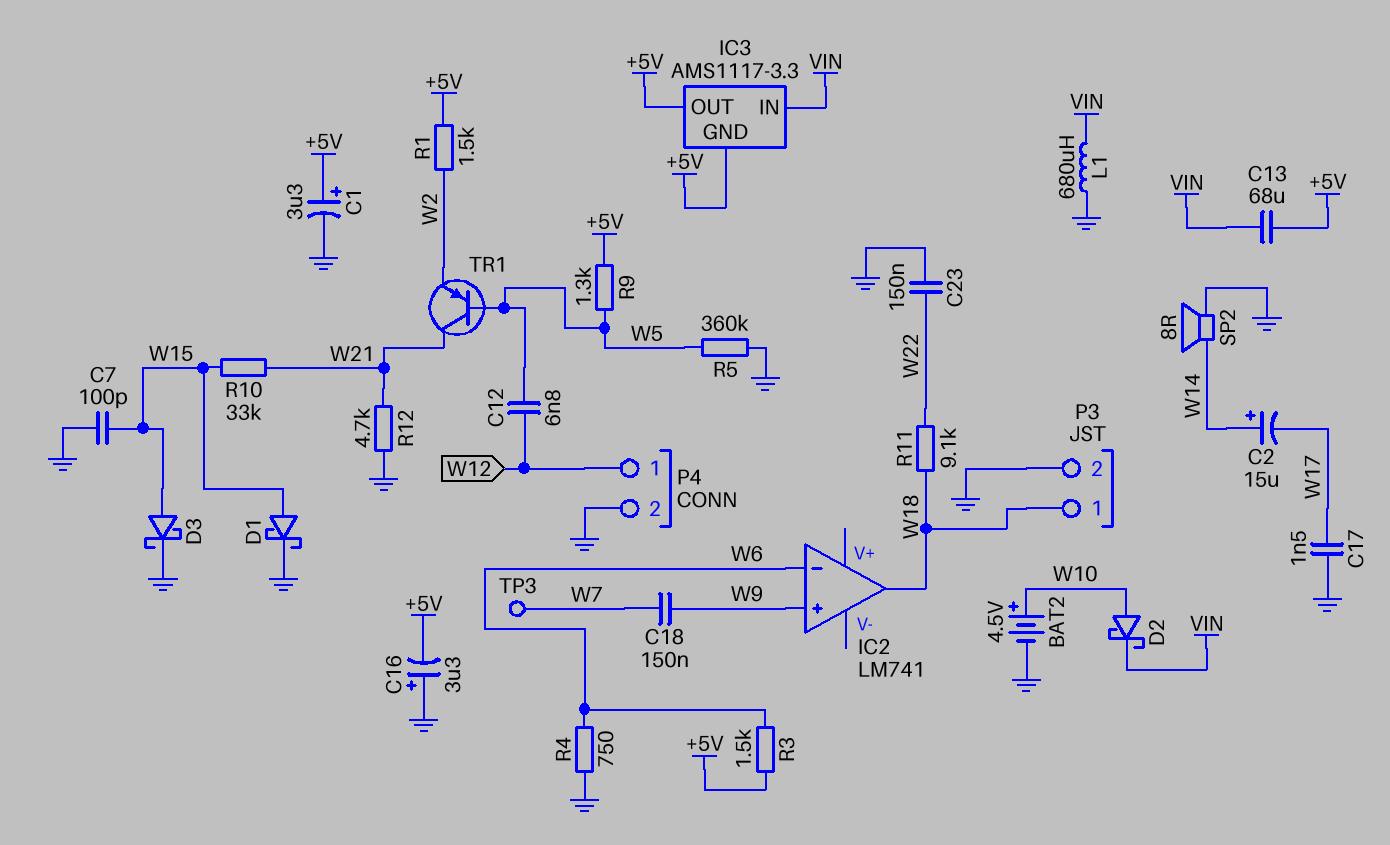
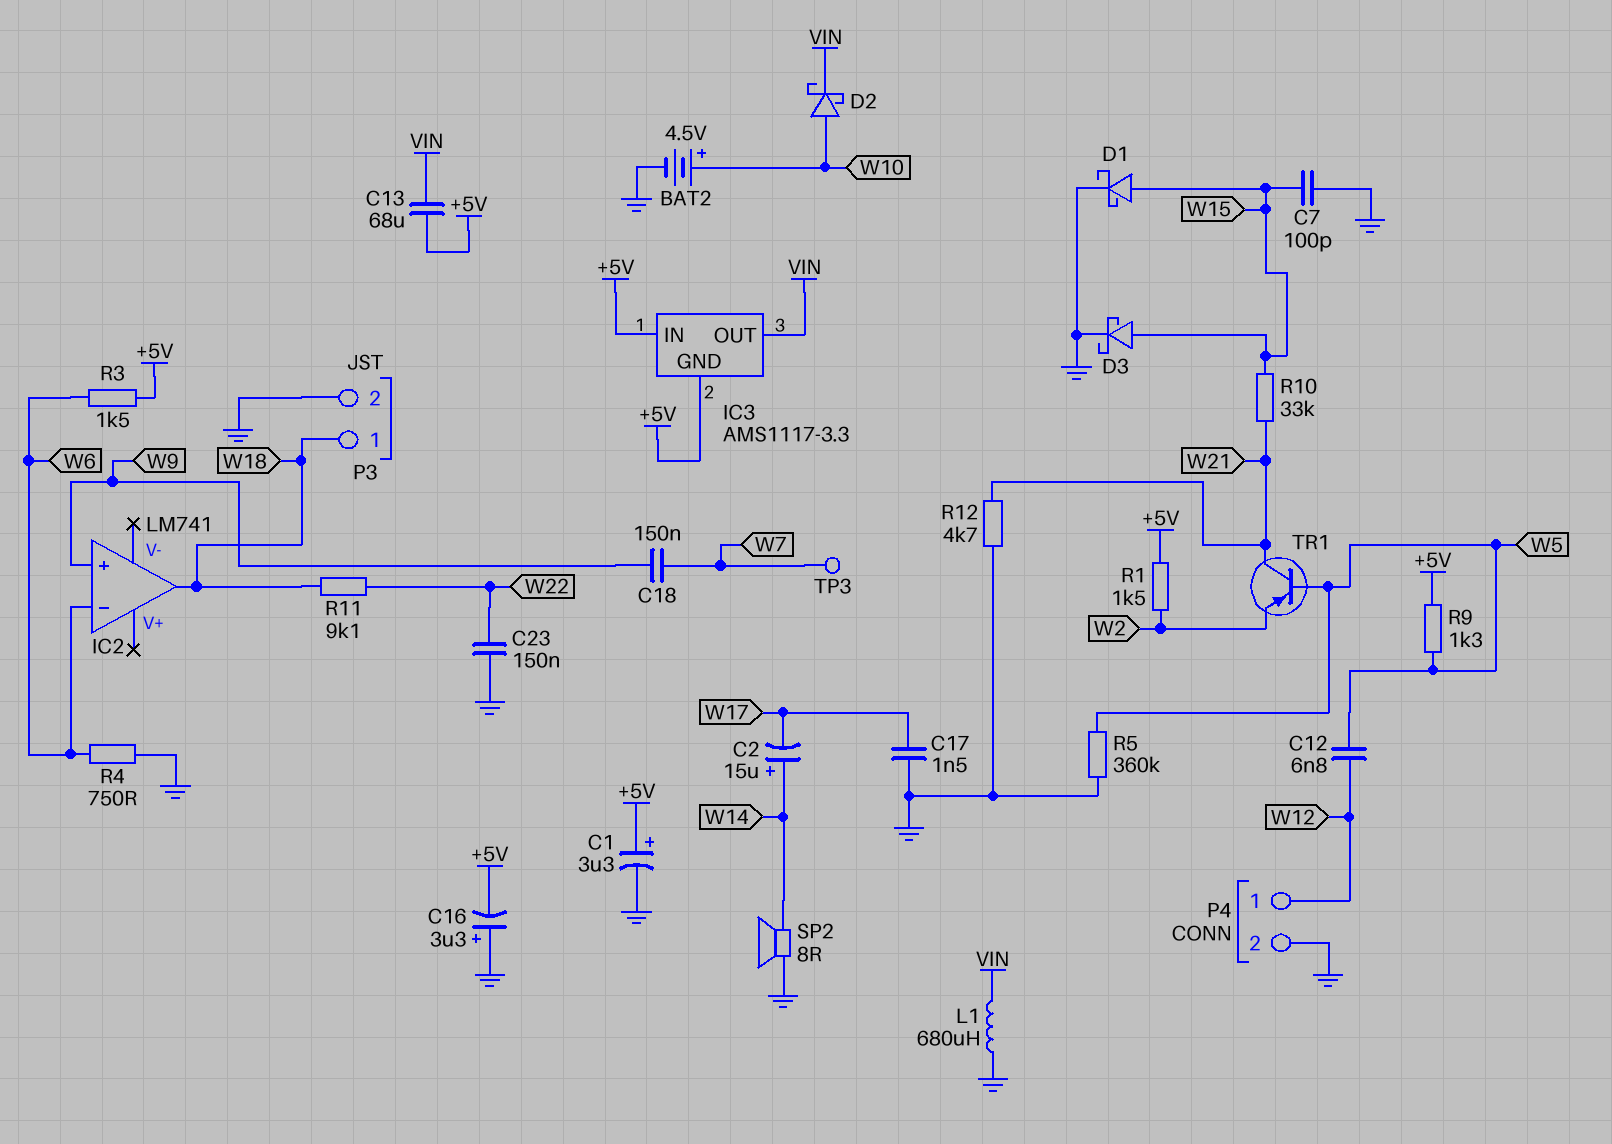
IC3 pin IN: VIN -> +5V
IC3 pin OUT: +5V -> VIN

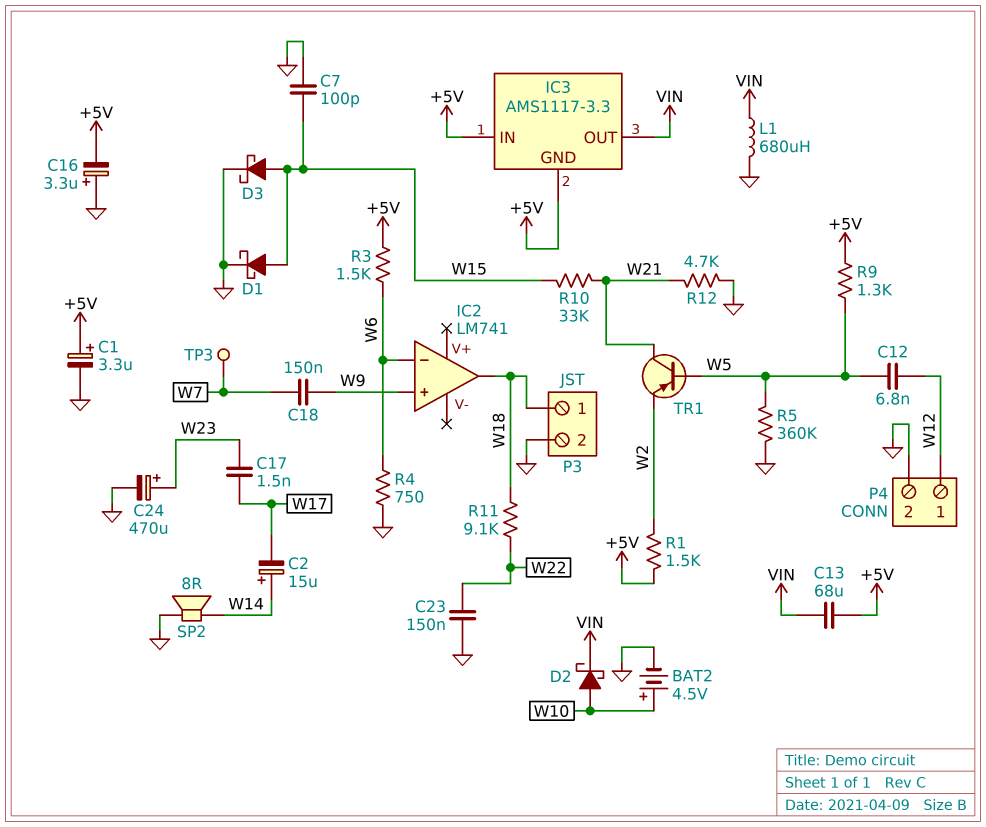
C17: 1.5nF (GND, W17) -> 1.5nF (W17, W23)
C24: none -> 470uF (plus W23, minus GND)

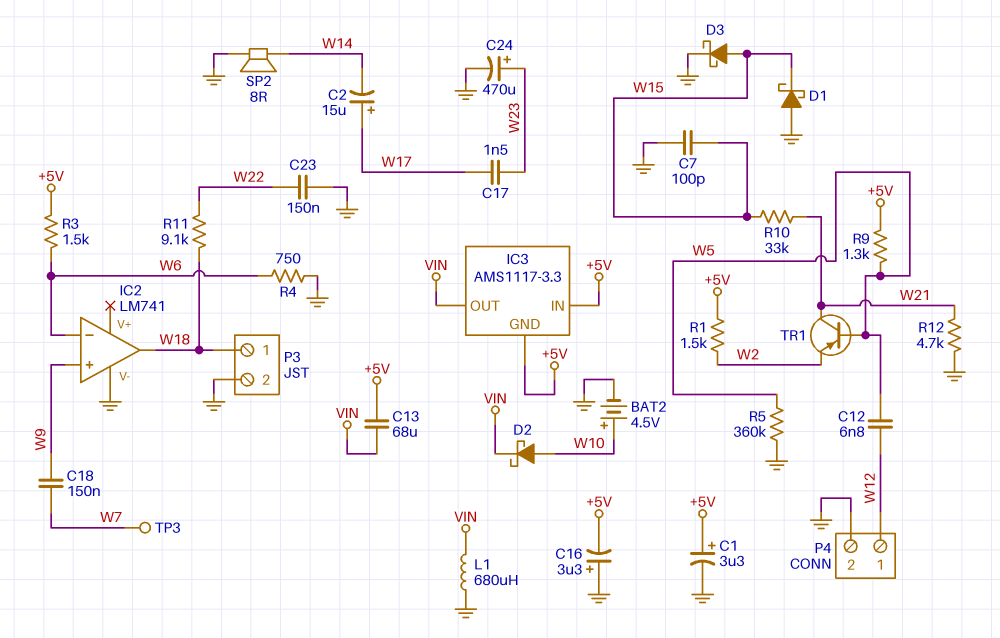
C2: 15uF (plus W14, minus W17) -> 15uF (plus W17, minus W14)
D1: schottky (A W15, K GND) -> schottky (A GND, K W15)
IC2 pin V-: none -> GND

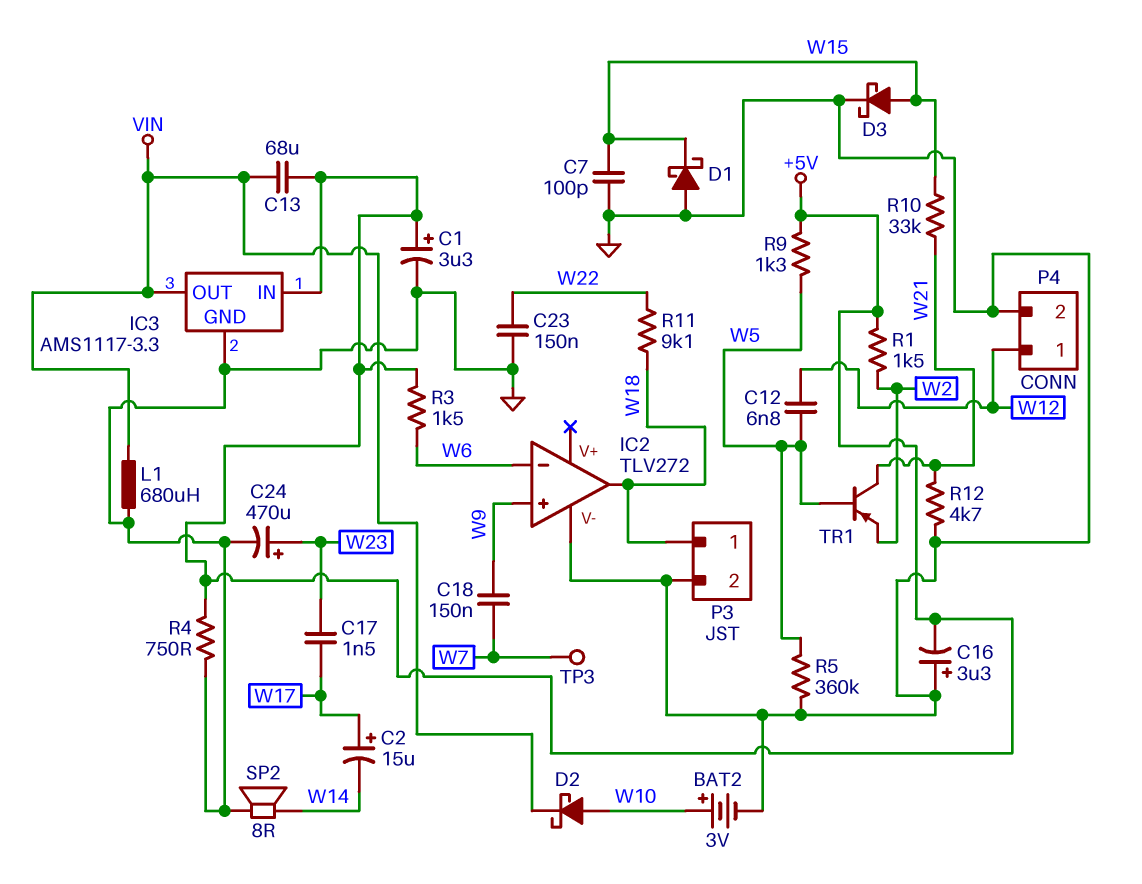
BAT2: 4.5V (plus W10, minus GND) -> 3V (plus W10, minus GND)
IC2: LM741 -> TLV272
IC3 pin GND: +5V -> GND
R4: 750 (GND, W6) -> 750 (+5V, GND)

